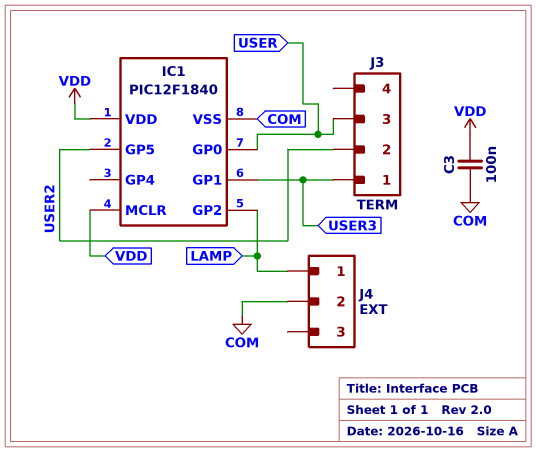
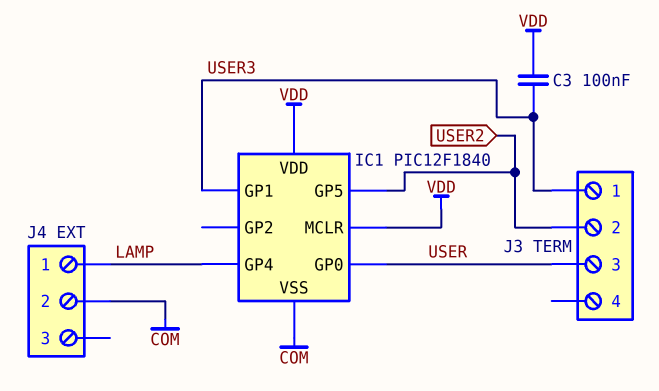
C3: 100nF (COM, VDD) -> 100nF (USER3, VDD)
IC1 pin GP2: LAMP -> none
IC1 pin GP4: none -> LAMP

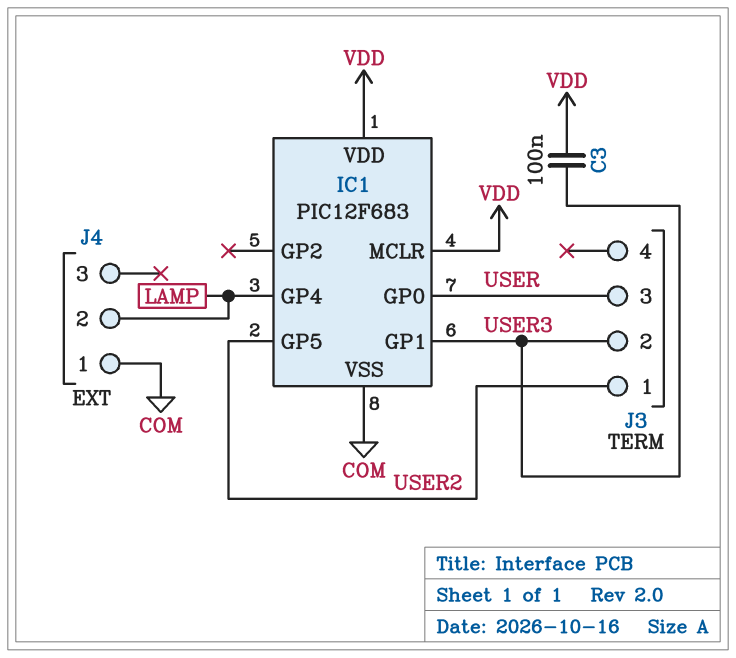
IC1: PIC12F1840 -> PIC12F683
J3 pin 1: USER3 -> USER2
J3 pin 2: USER2 -> USER3
J4 pin 1: LAMP -> COM
J4 pin 2: COM -> LAMP

